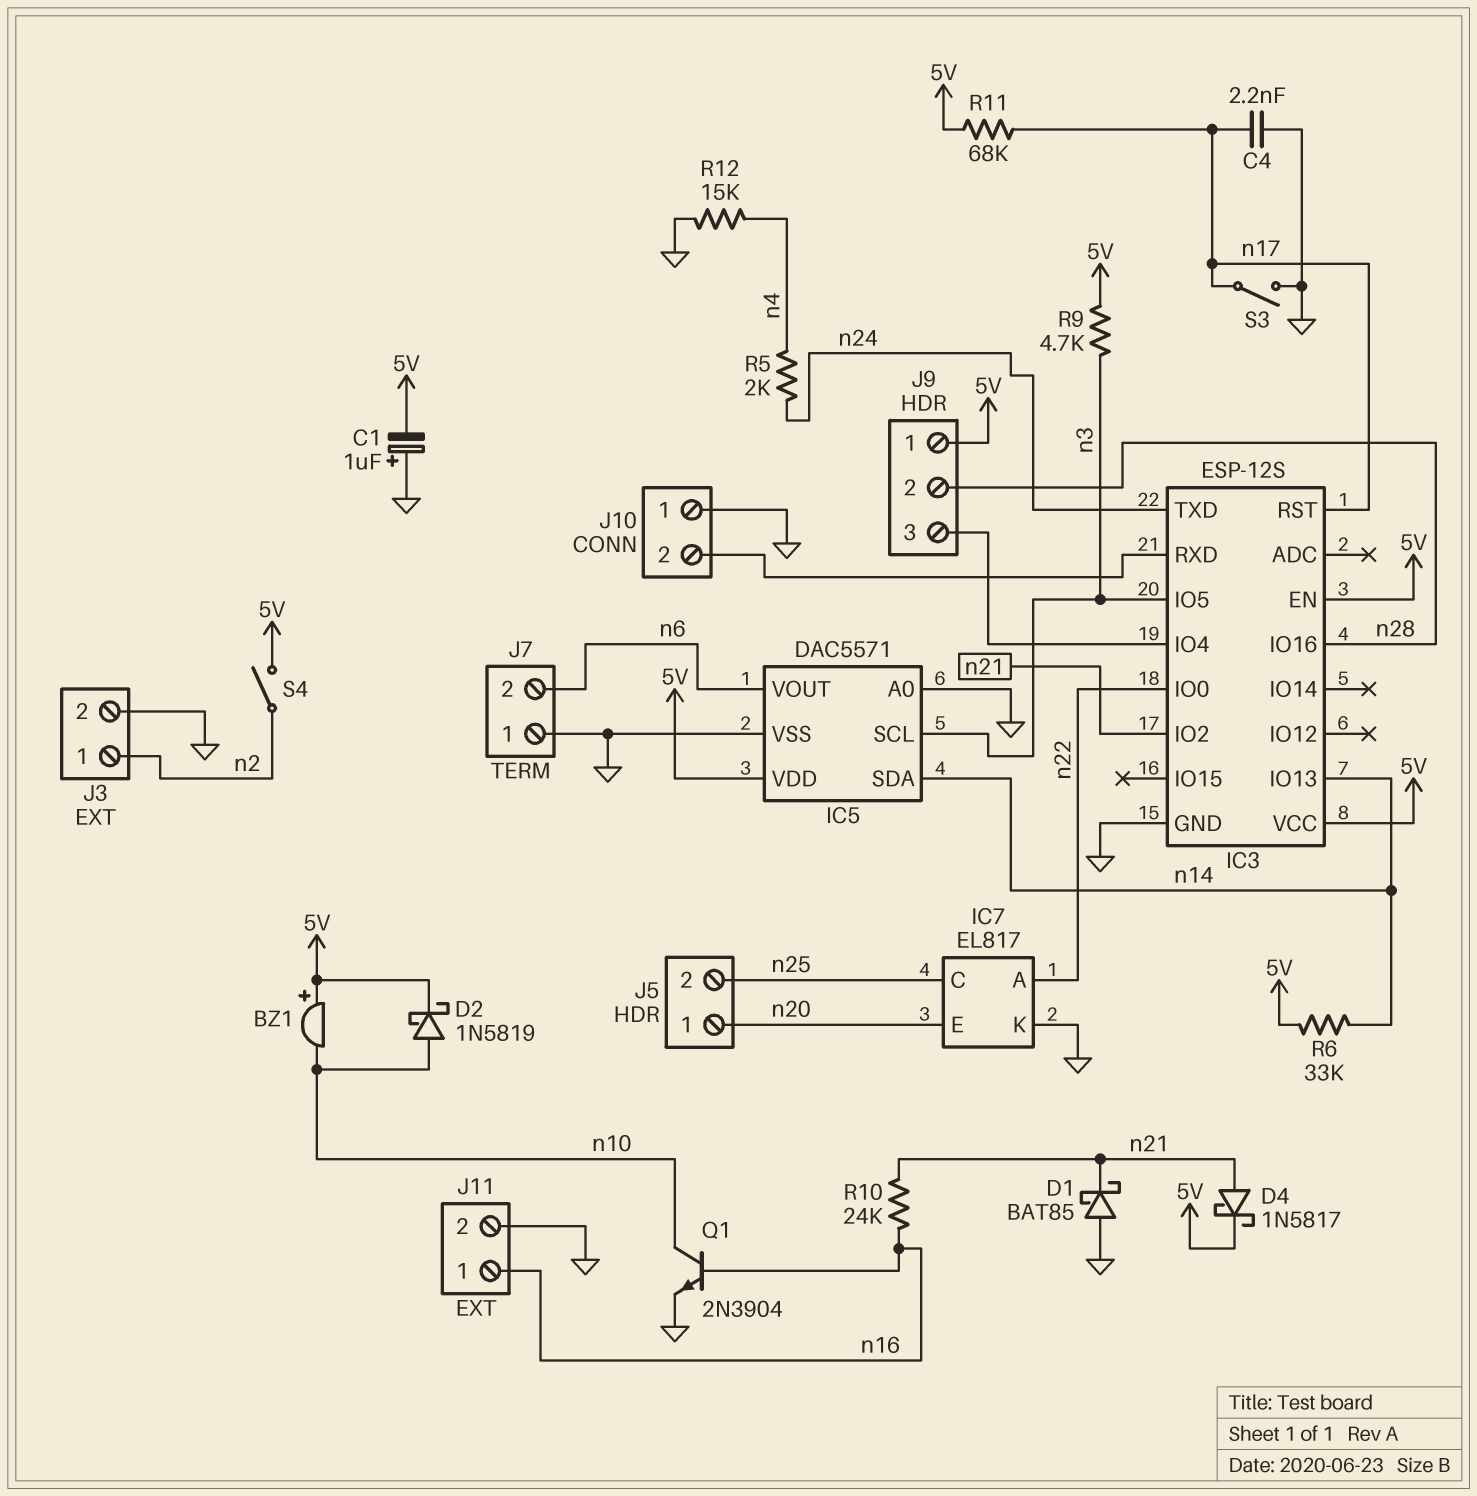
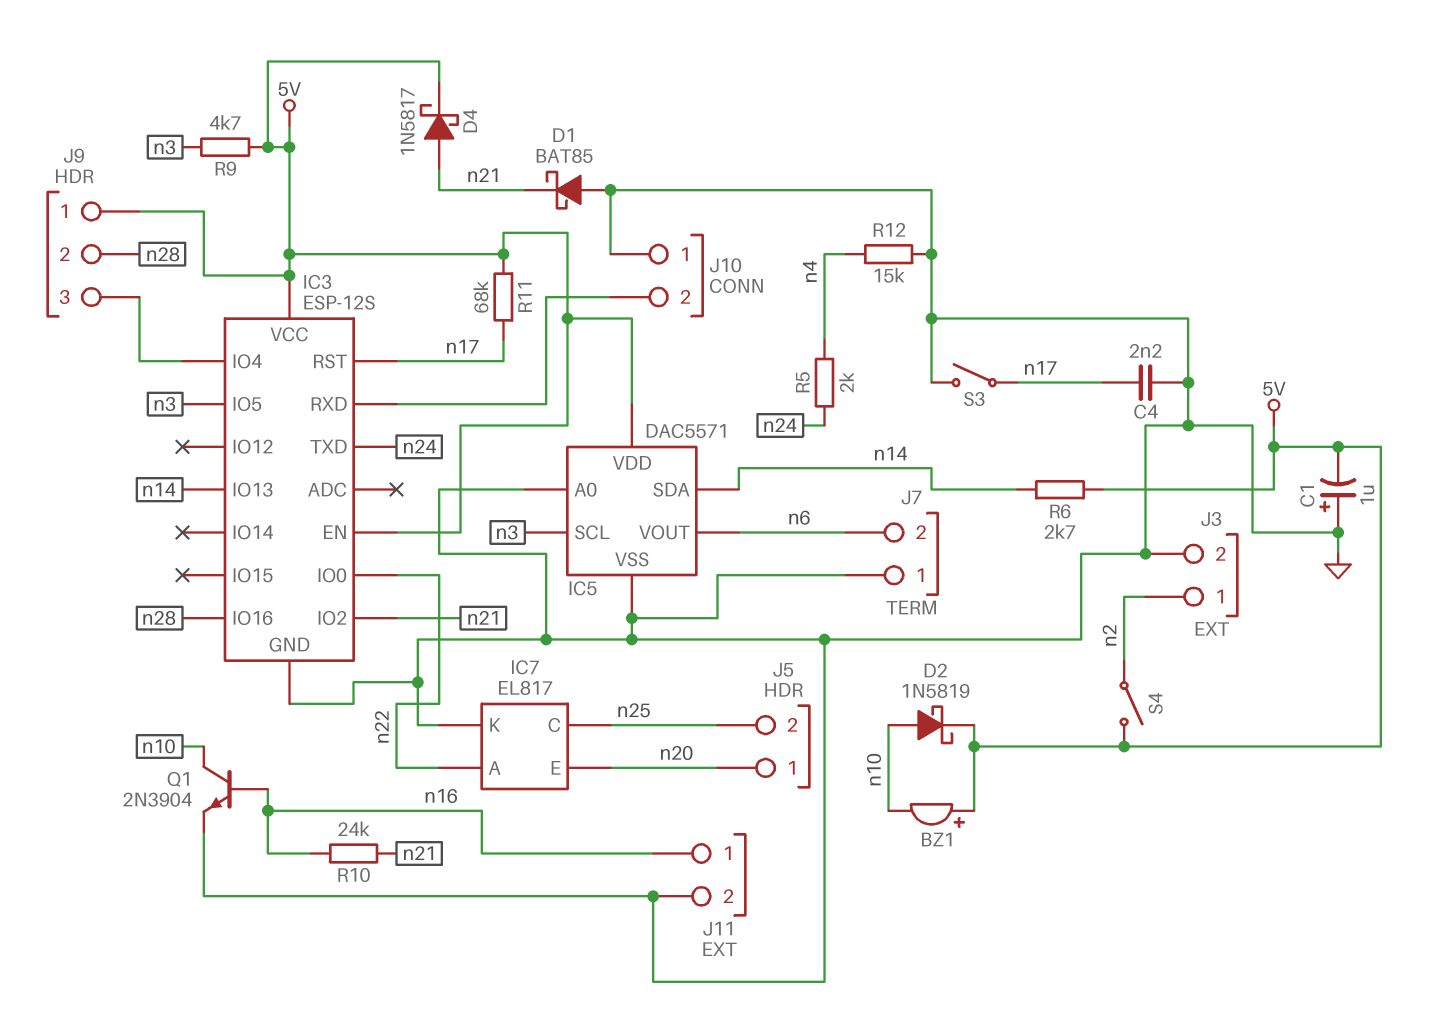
R6: 33k (5V, n14) -> 2.7k (5V, n14)

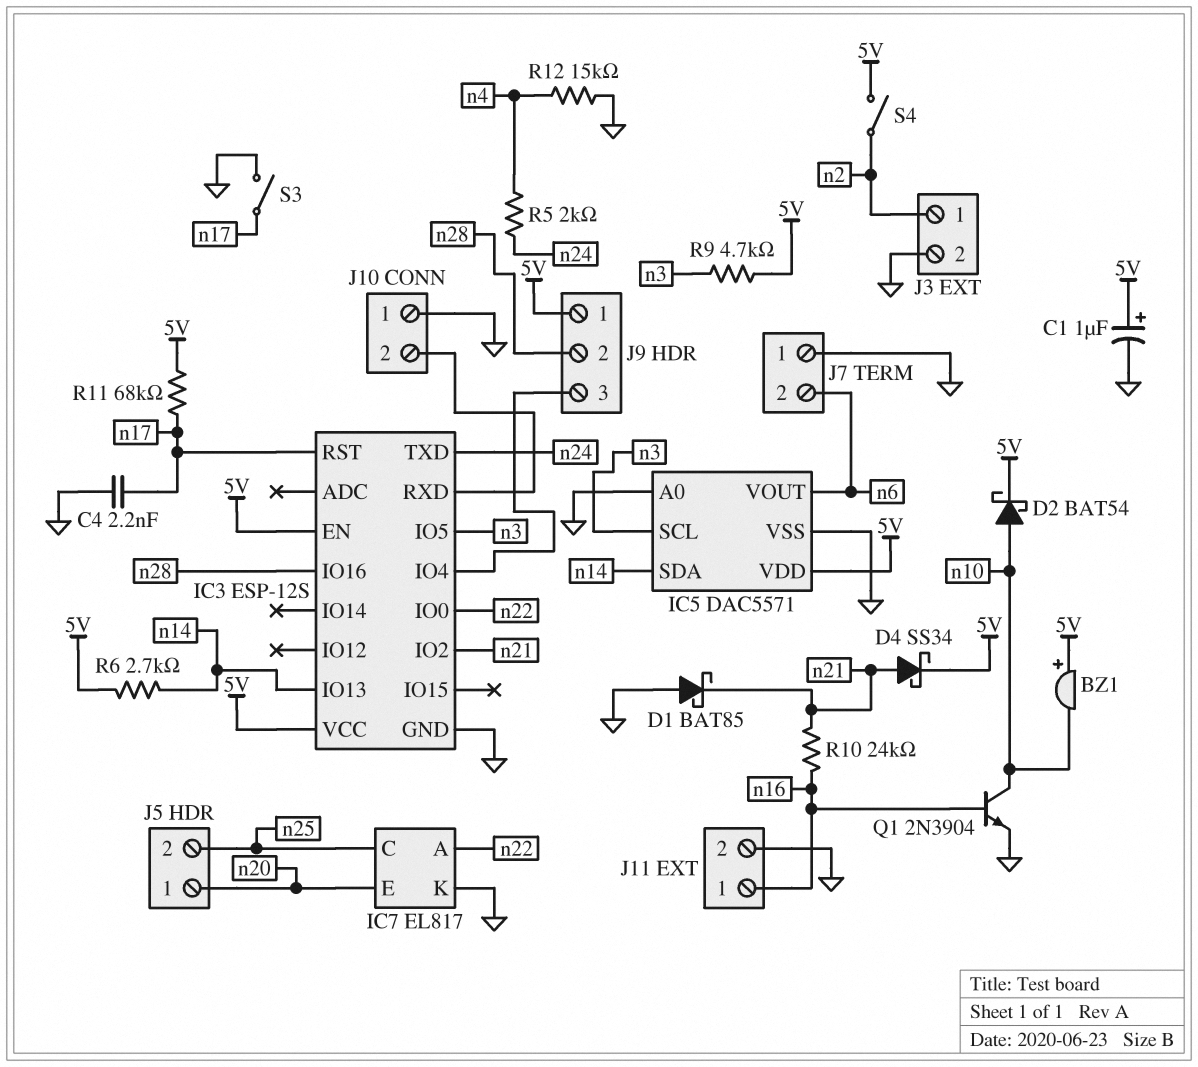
C1: 1uF (plus GND, minus 5V) -> 1uF (plus 5V, minus GND)
D2: schottky 1N5819 (A n10, K 5V) -> schottky BAT54 (A n10, K 5V)
D4: schottky 1N5817 (A n21, K 5V) -> schottky SS34 (A n21, K 5V)

